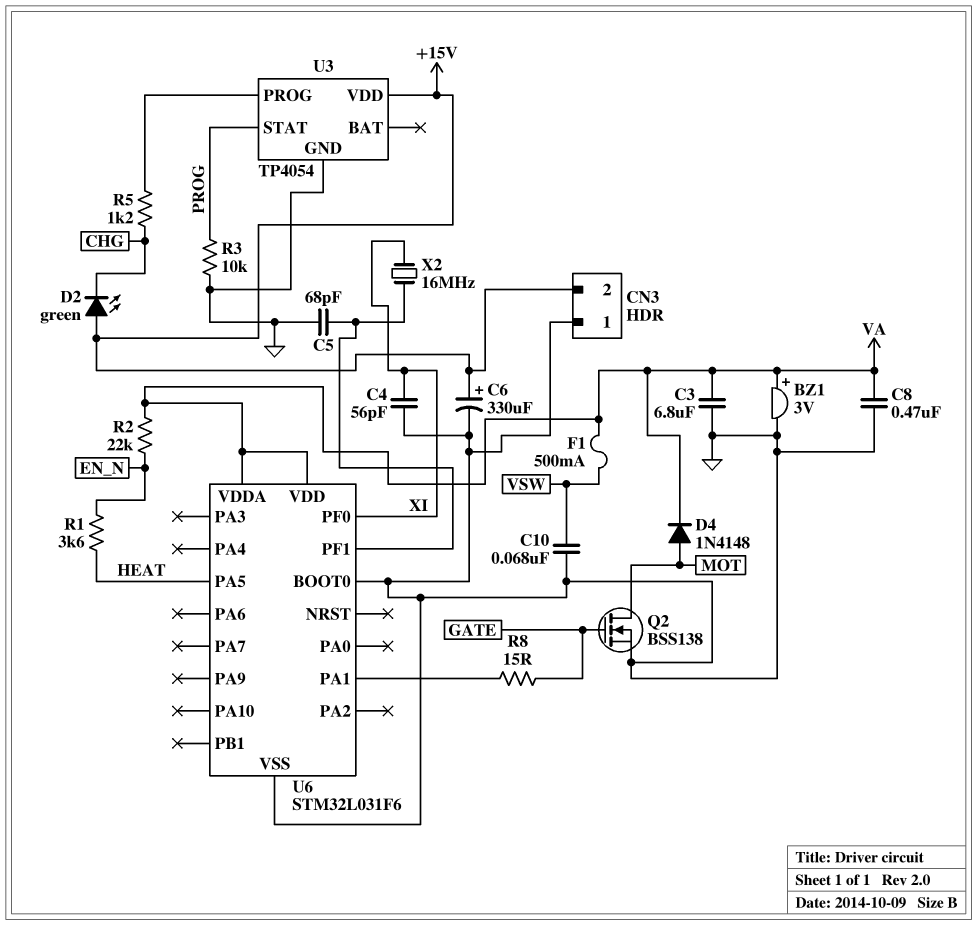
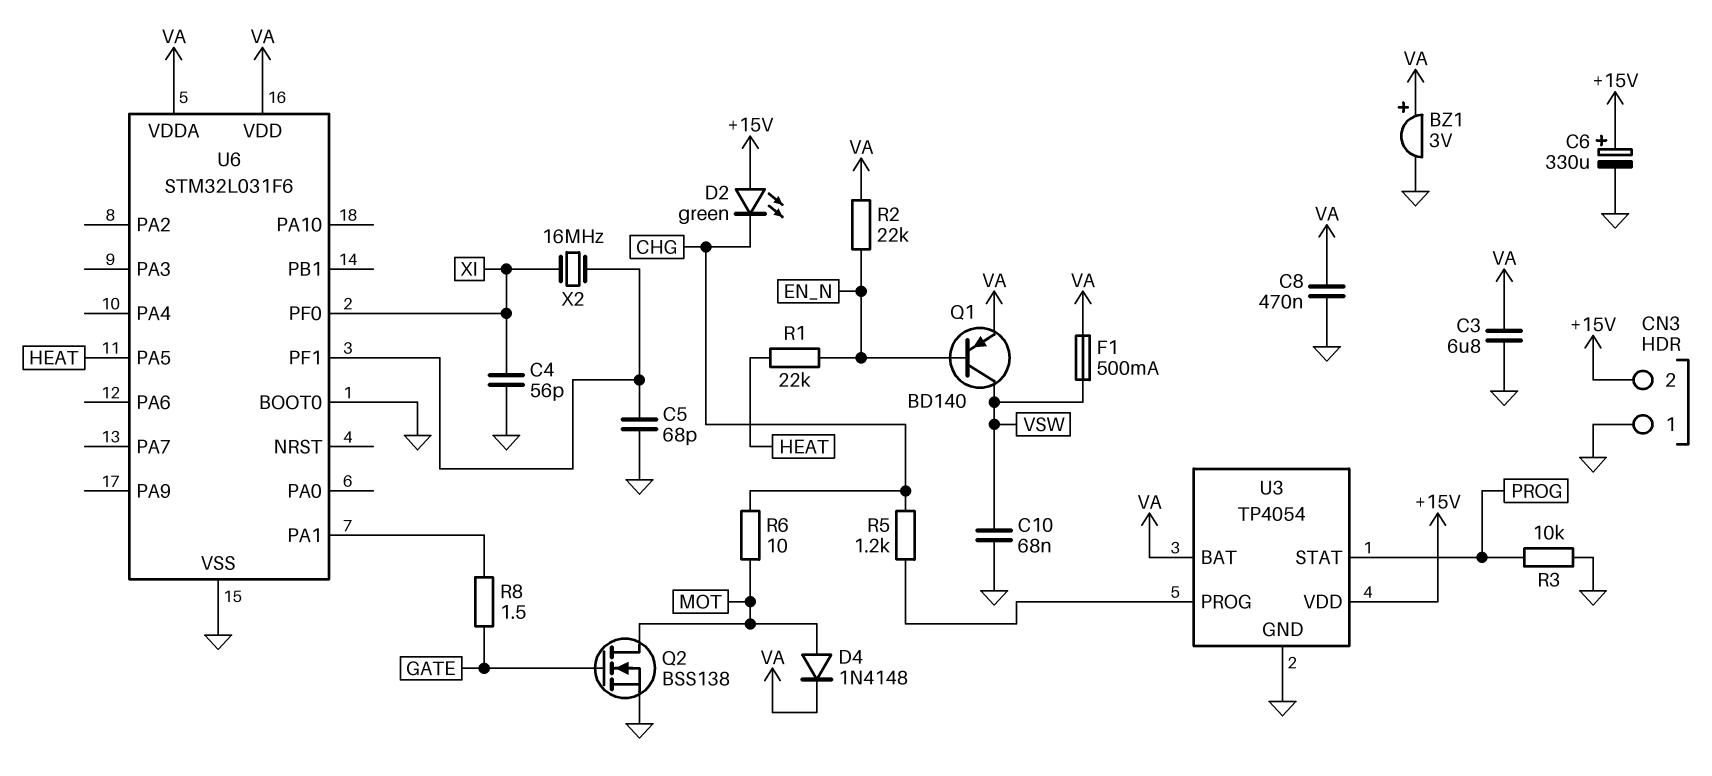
Q1: none -> PNP BD140 (B EN_N, C VSW, E VA)
R1: 3.6k (EN_N, HEAT) -> 22k (EN_N, HEAT)
R6: none -> 10 (CHG, MOT)
R8: 15 (GATE, U6/PA1) -> 1.5 (GATE, U6/PA1)
U3 pin BAT: none -> VA

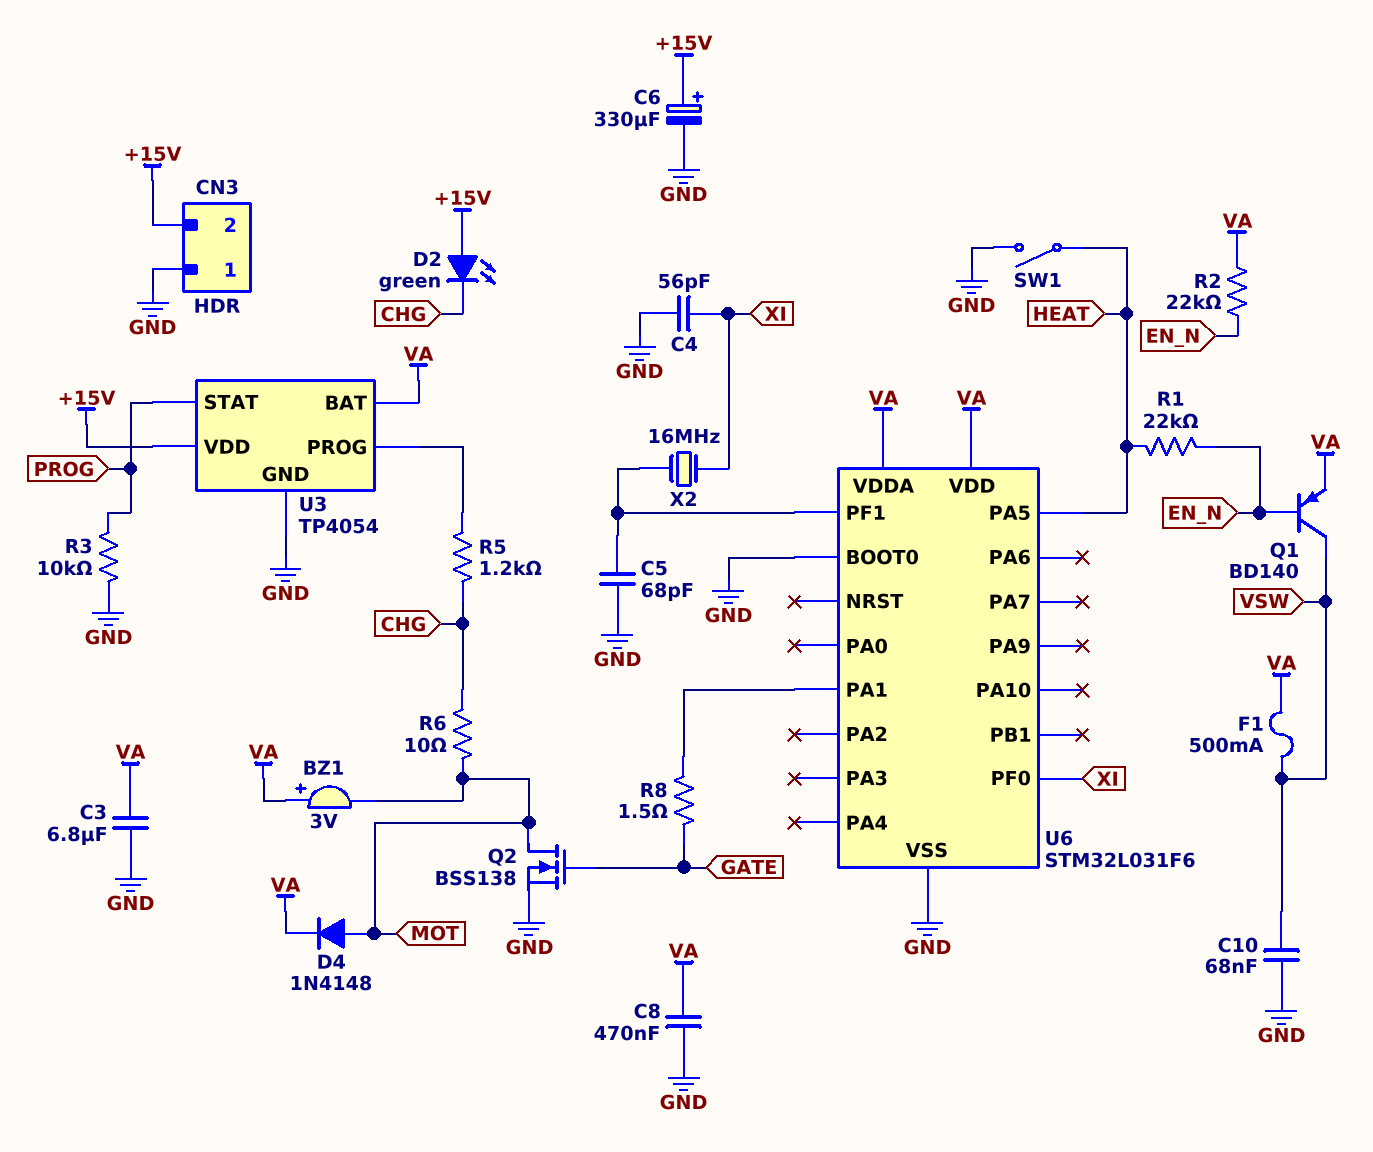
BZ1: buzzer 3V (plus VA, minus GND) -> buzzer 3V (plus VA, minus MOT)
SW1: none -> switch (GND, HEAT)

